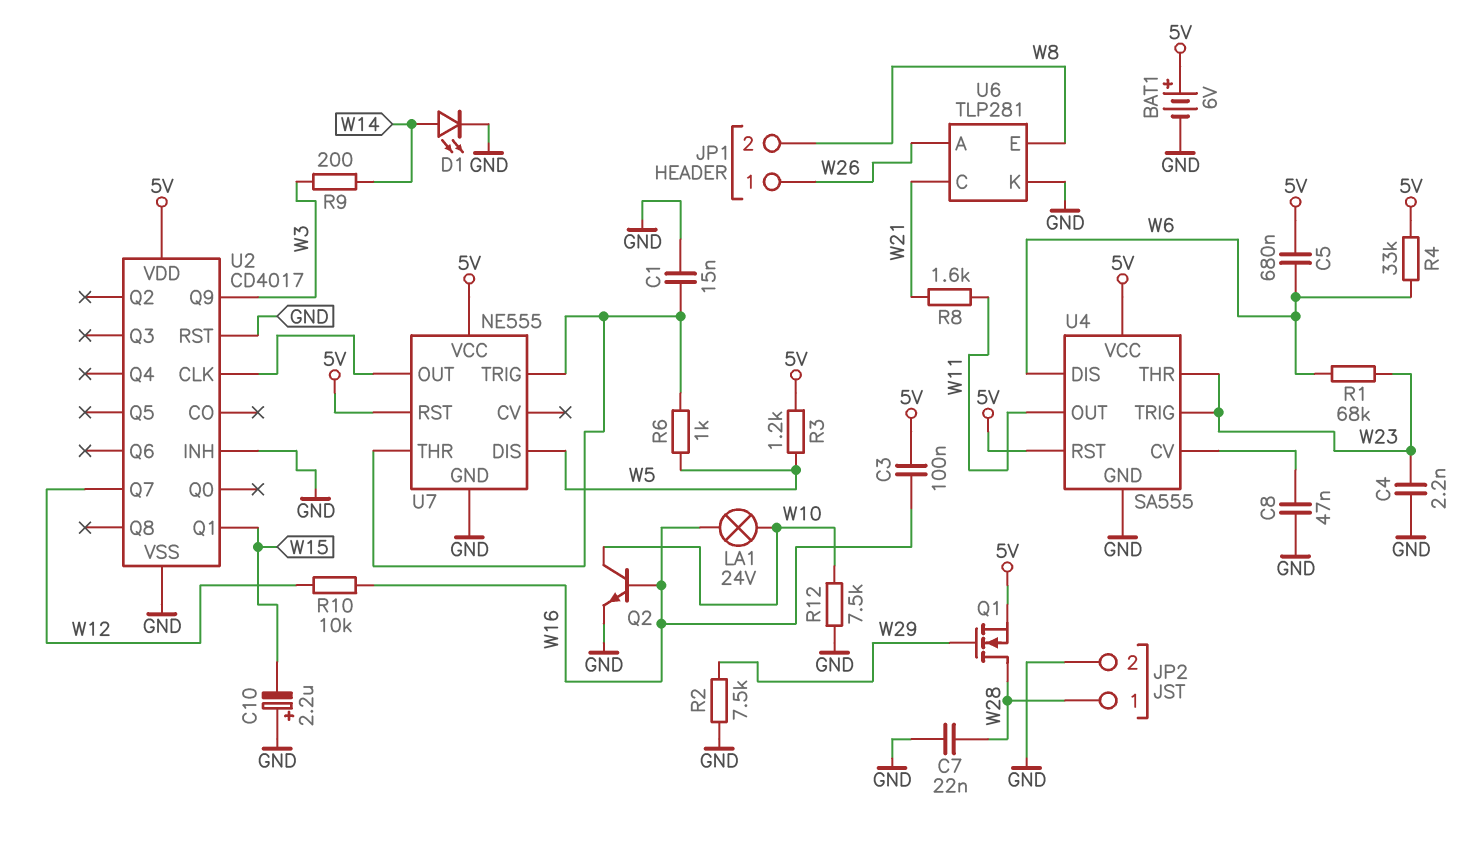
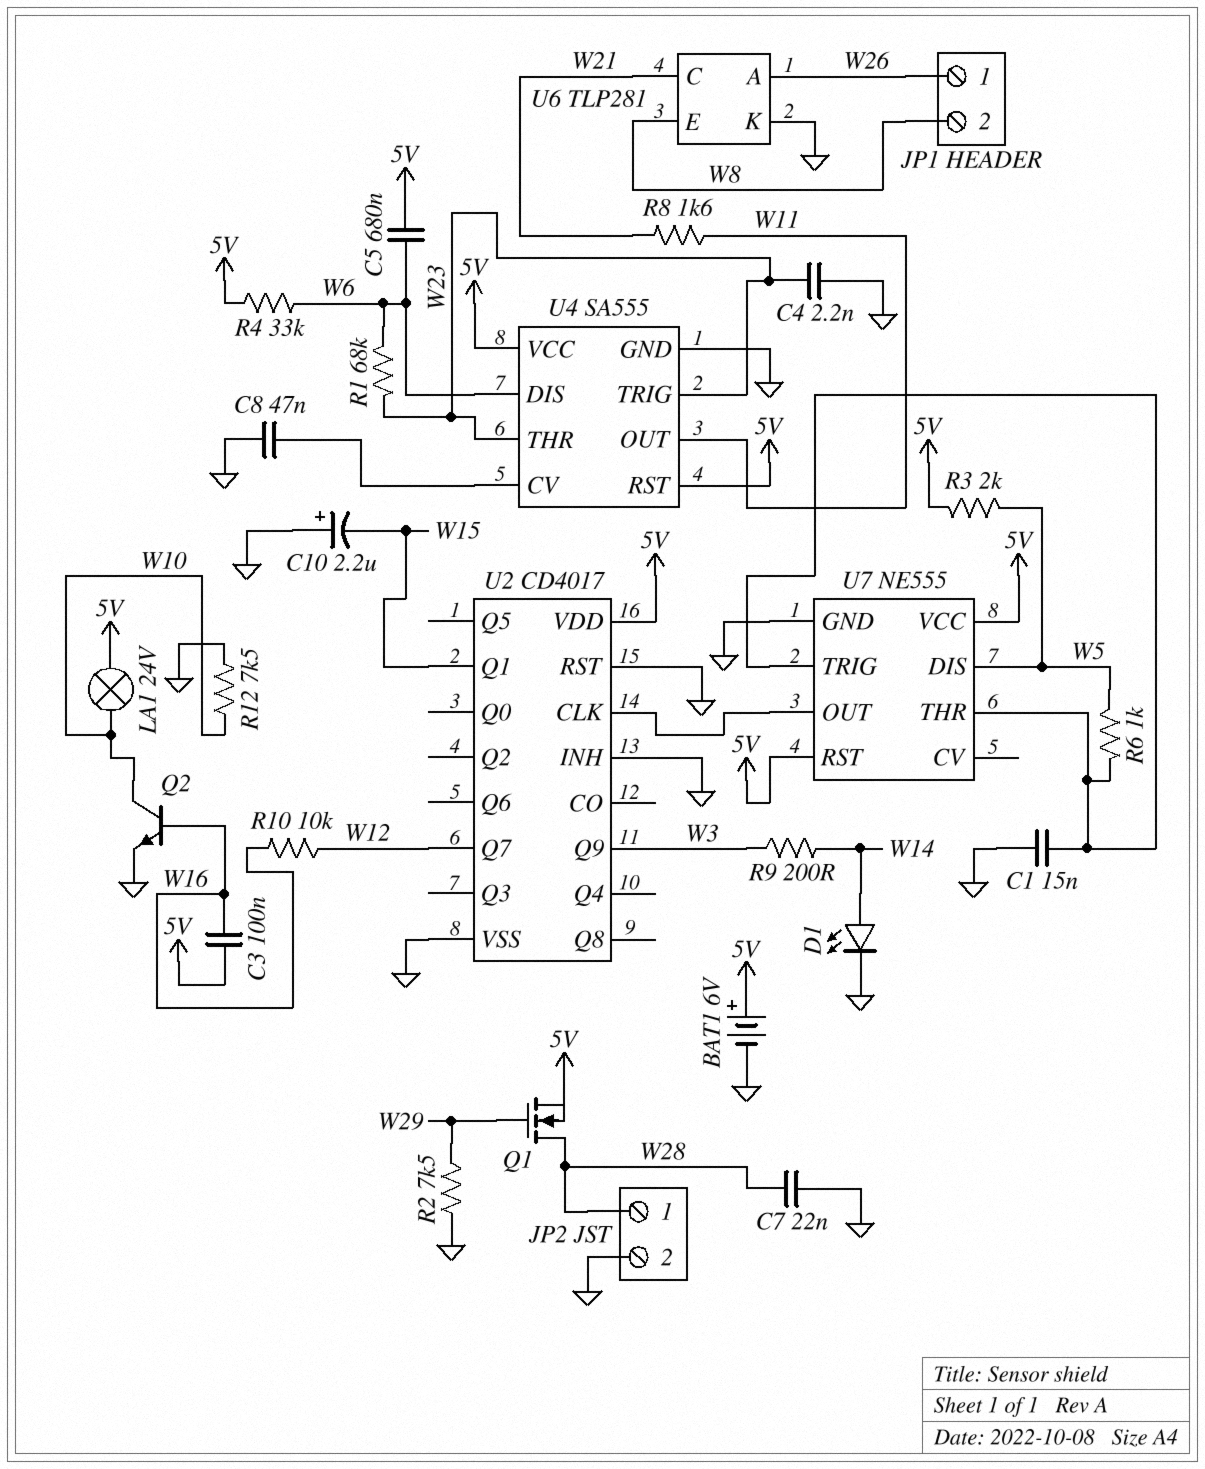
LA1: lamp 24V (W10, W16) -> lamp 24V (5V, W10)
R3: 1.2k (5V, W5) -> 2k (5V, W5)

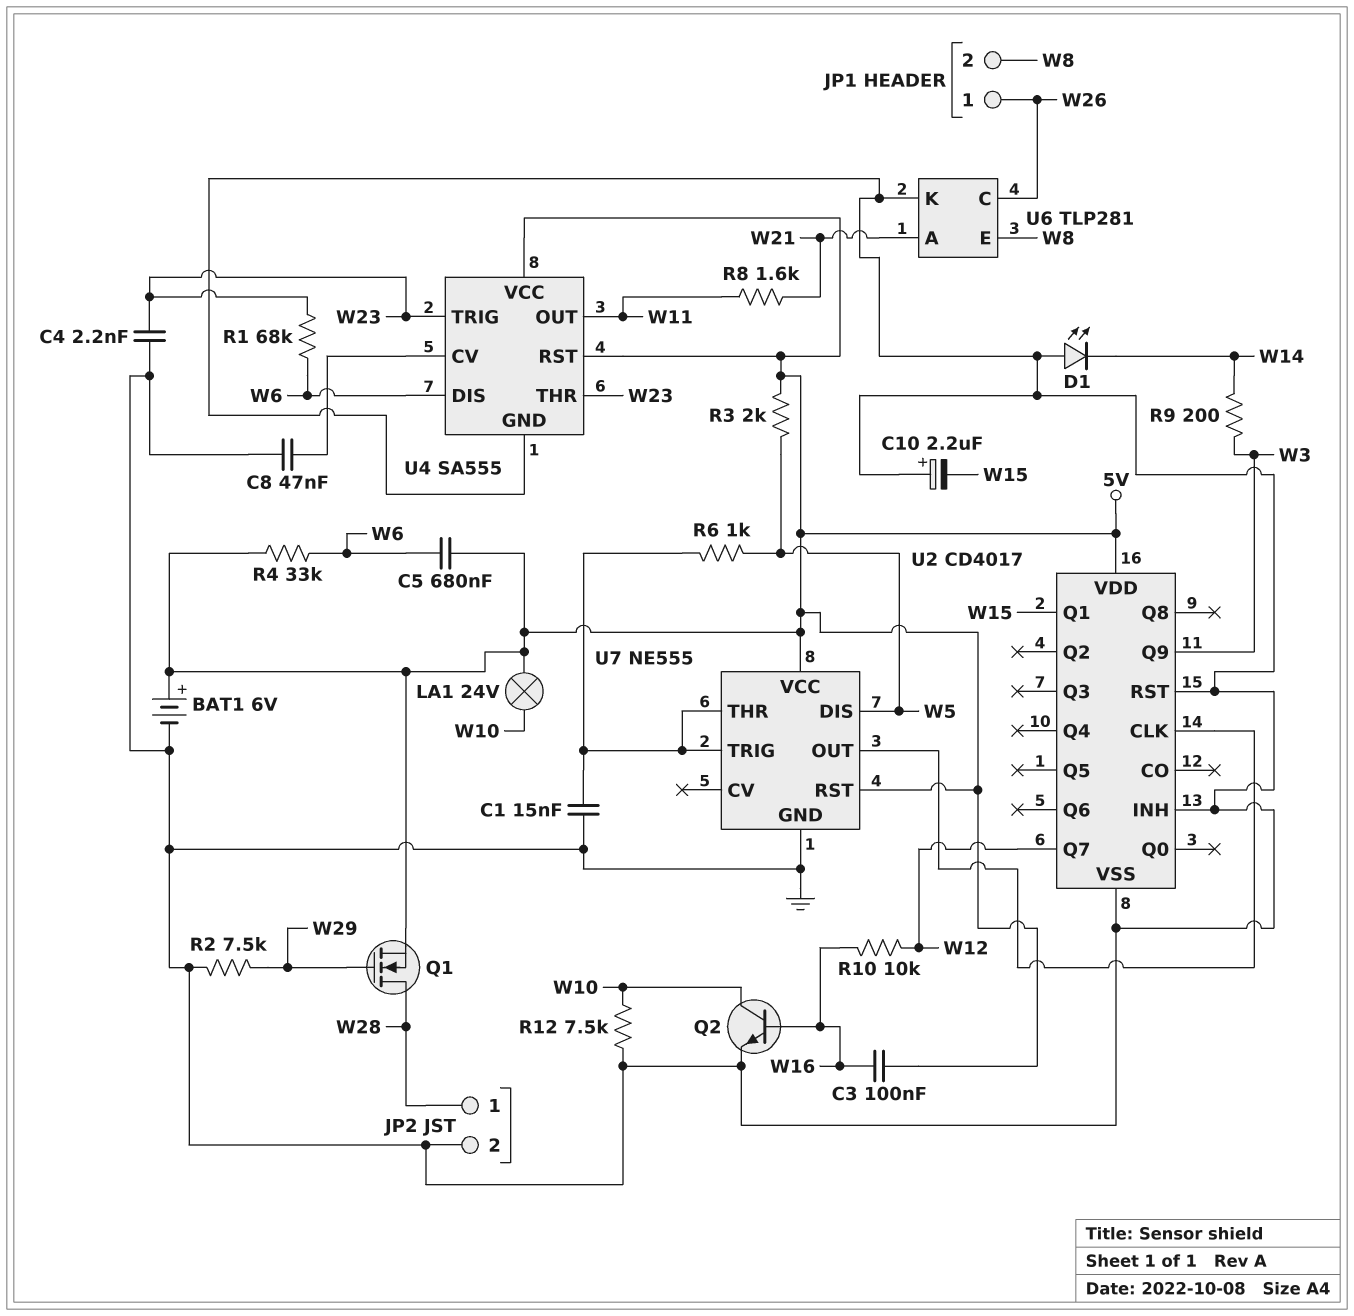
C7: 22nF (GND, W28) -> none
D1: LED (A W14, K GND) -> LED (A GND, K W14)
U6 pin A: W26 -> W21
U6 pin C: W21 -> W26

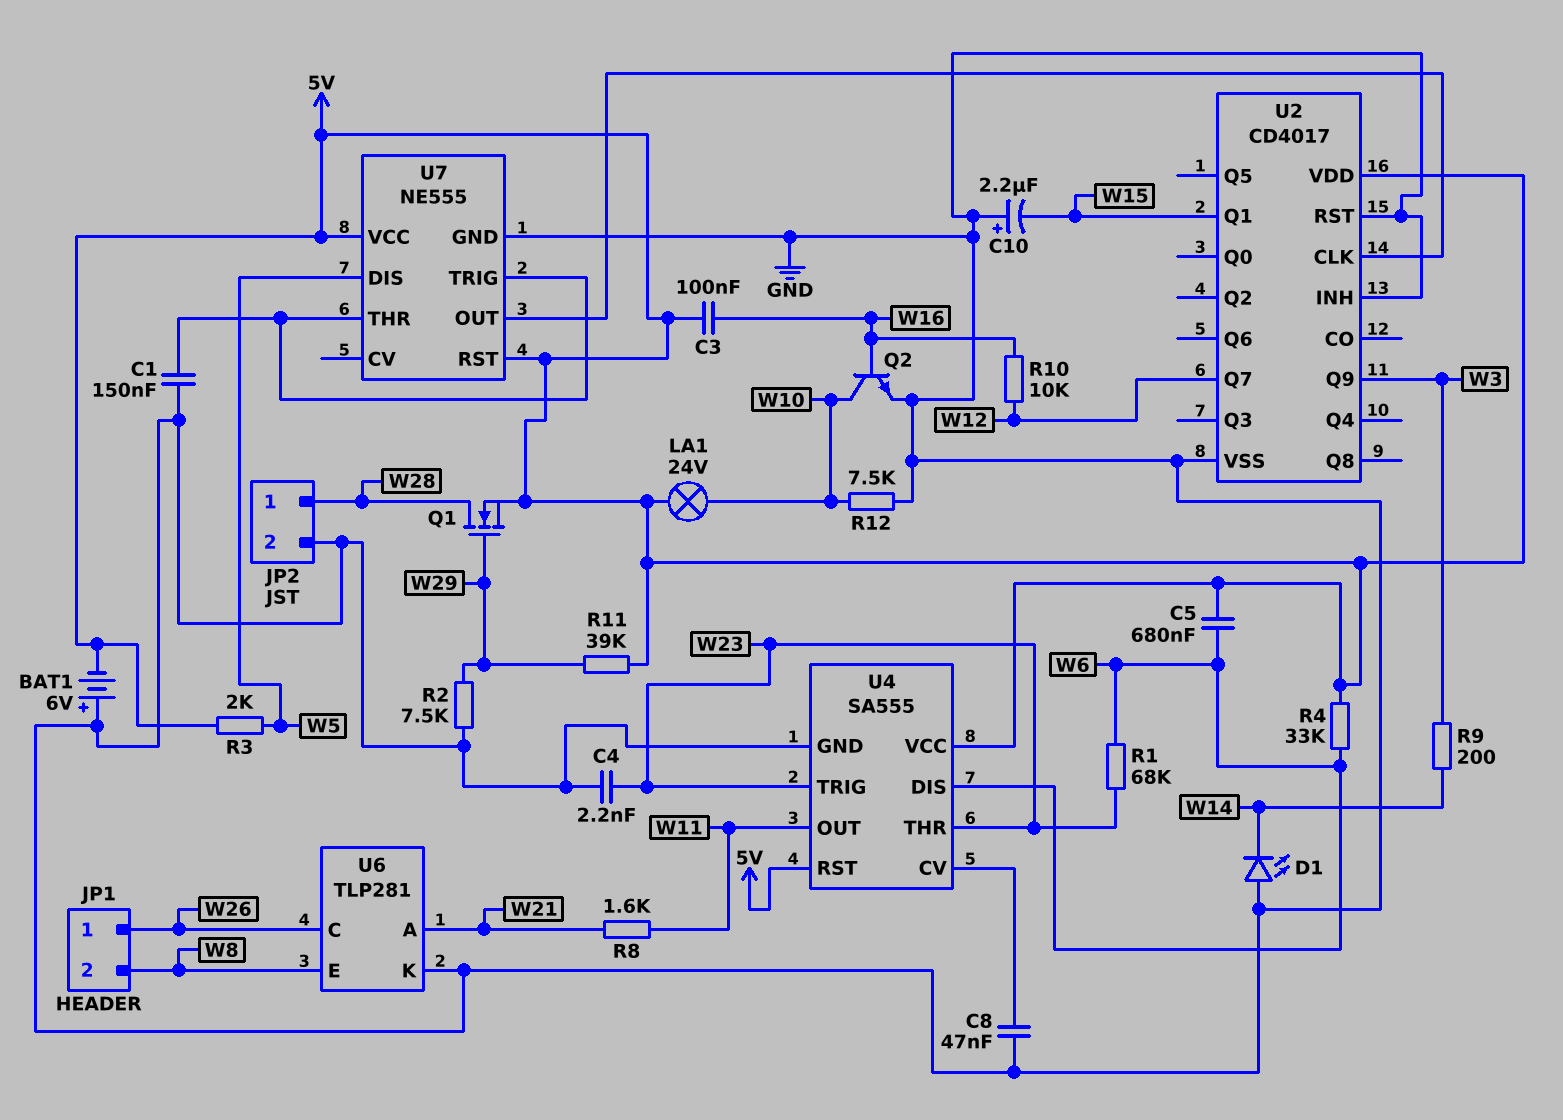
BAT1: 6V (plus 5V, minus GND) -> 6V (plus GND, minus 5V)
C1: 15nF (GND, U7/THR) -> 150nF (GND, U7/THR)
R6: 1k (U7/THR, W5) -> none
R11: none -> 39k (5V, W29)

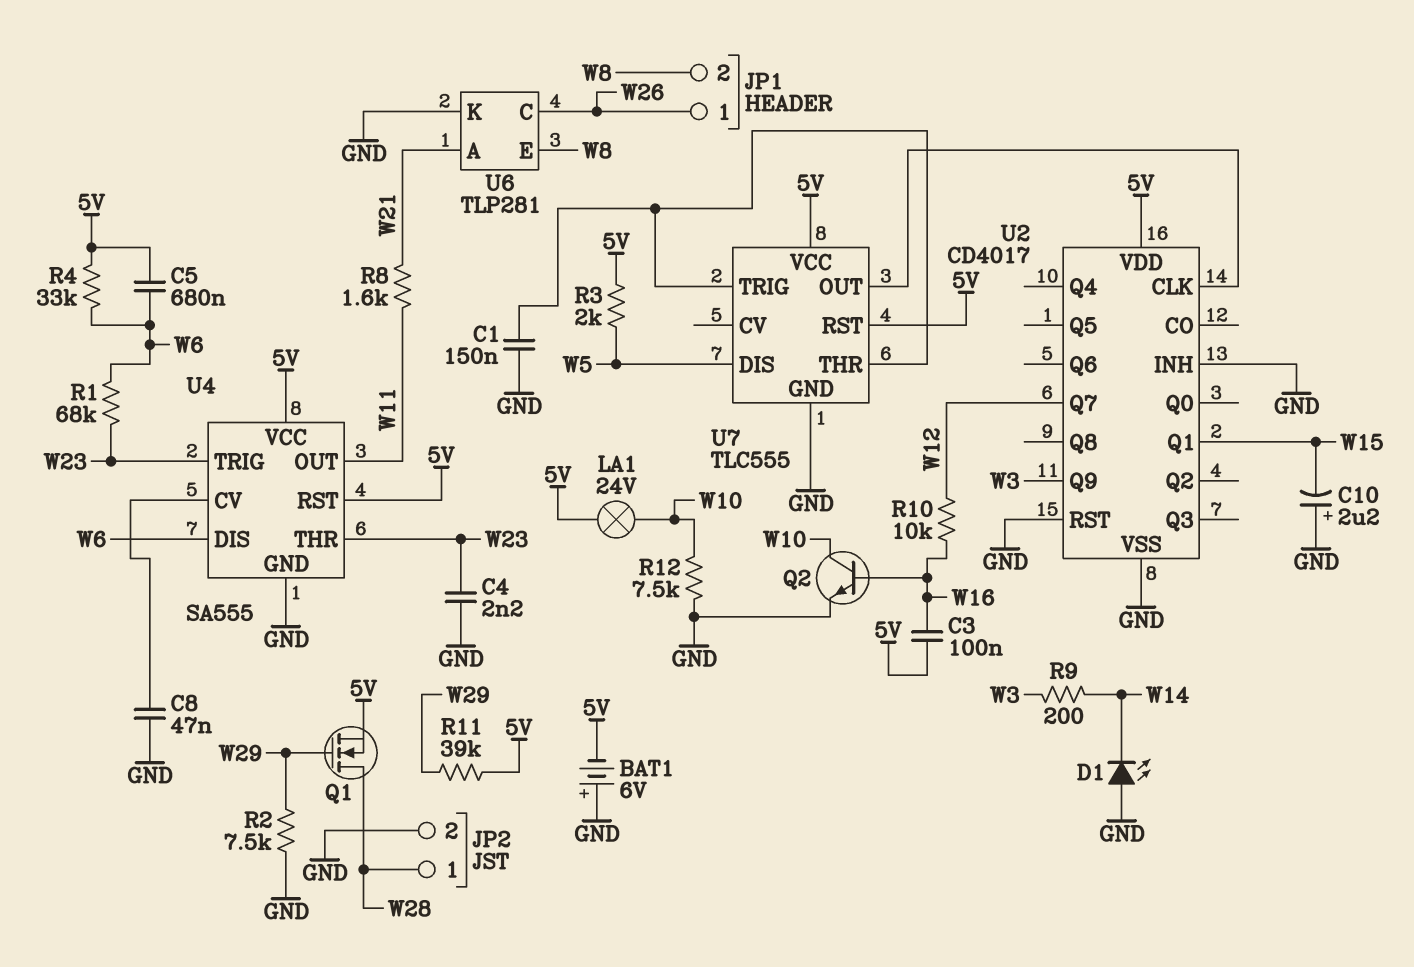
U7: NE555 -> TLC555

